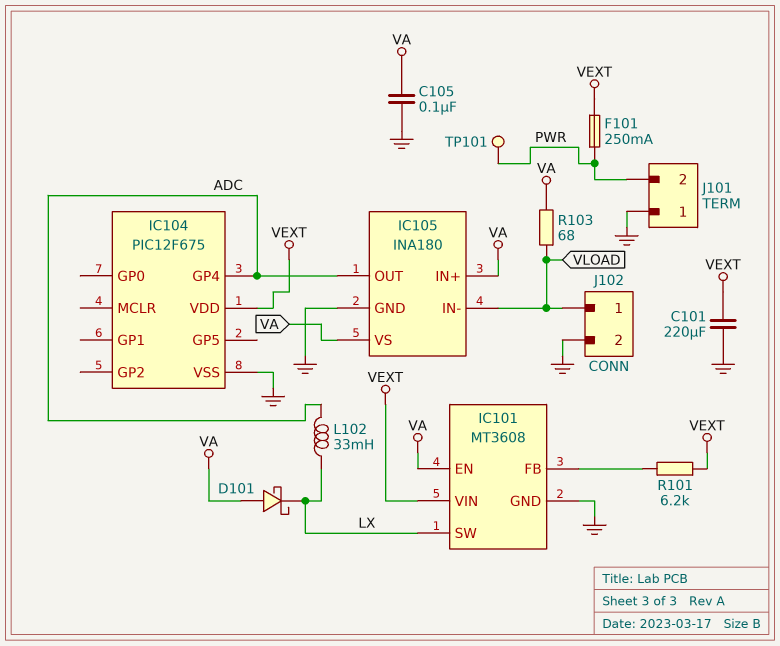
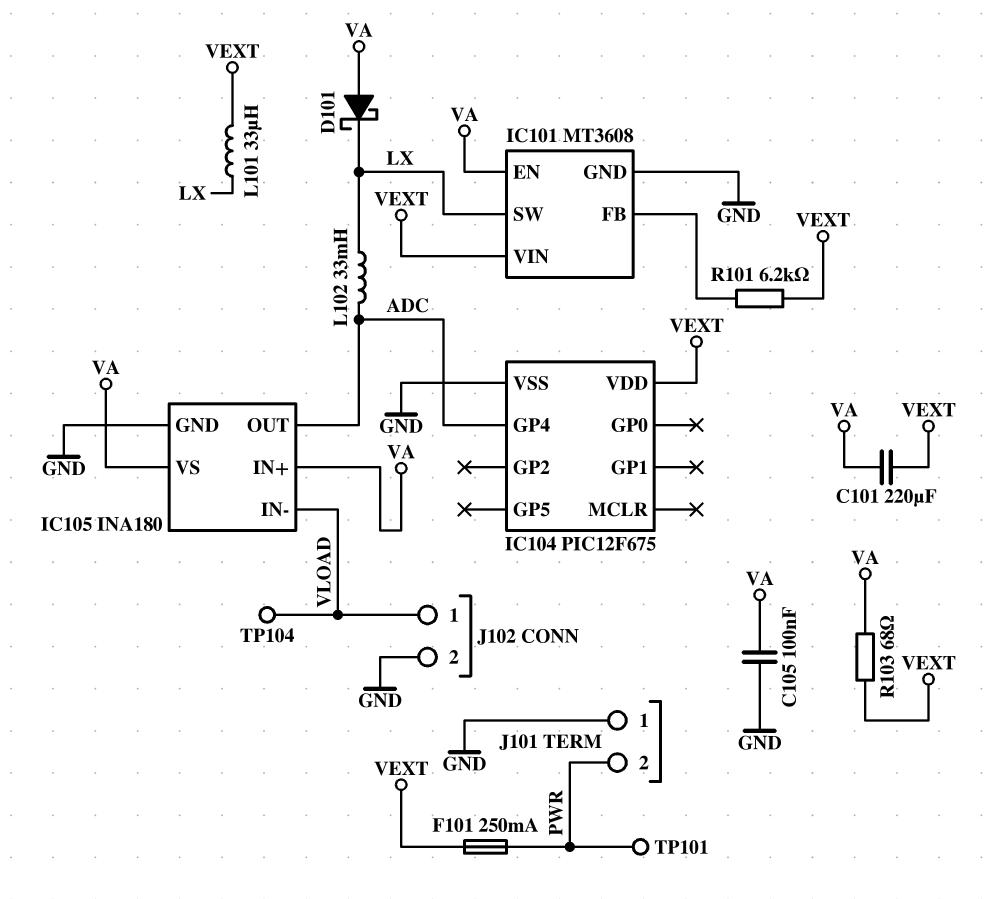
C101: 220uF (GND, VEXT) -> 220uF (VA, VEXT)
L101: none -> 33uH (LX, VEXT)
R103: 68 (VA, VLOAD) -> 68 (VA, VEXT)
TP104: none -> test point (VLOAD)

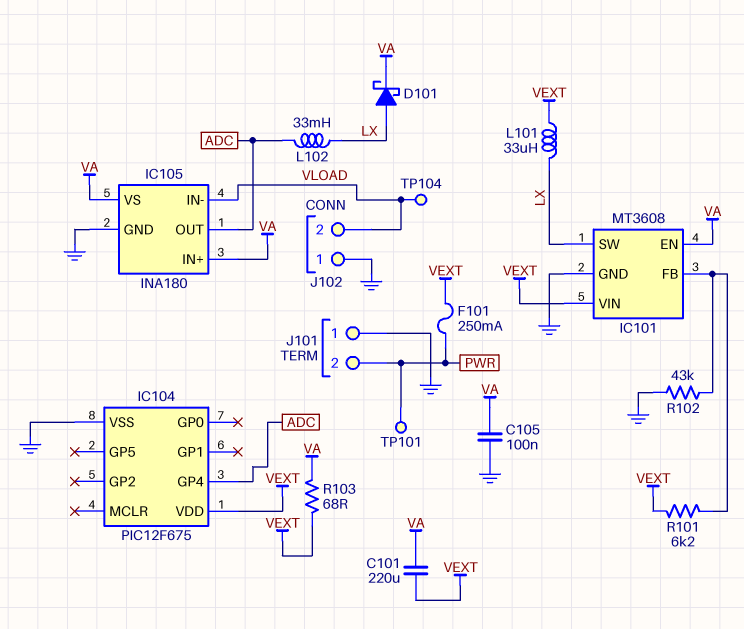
D101: schottky (A VA, K LX) -> schottky (A LX, K VA)
J102 pin 1: VLOAD -> GND
J102 pin 2: GND -> VLOAD
R102: none -> 43k (GND, IC101/FB)

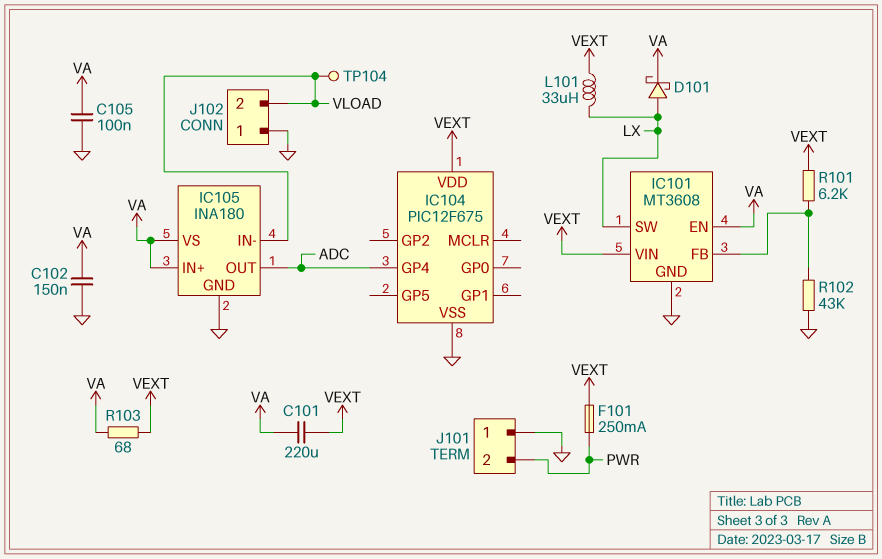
C102: none -> 150nF (GND, VA)
L102: 33mH (ADC, LX) -> none
TP101: test point (PWR) -> none

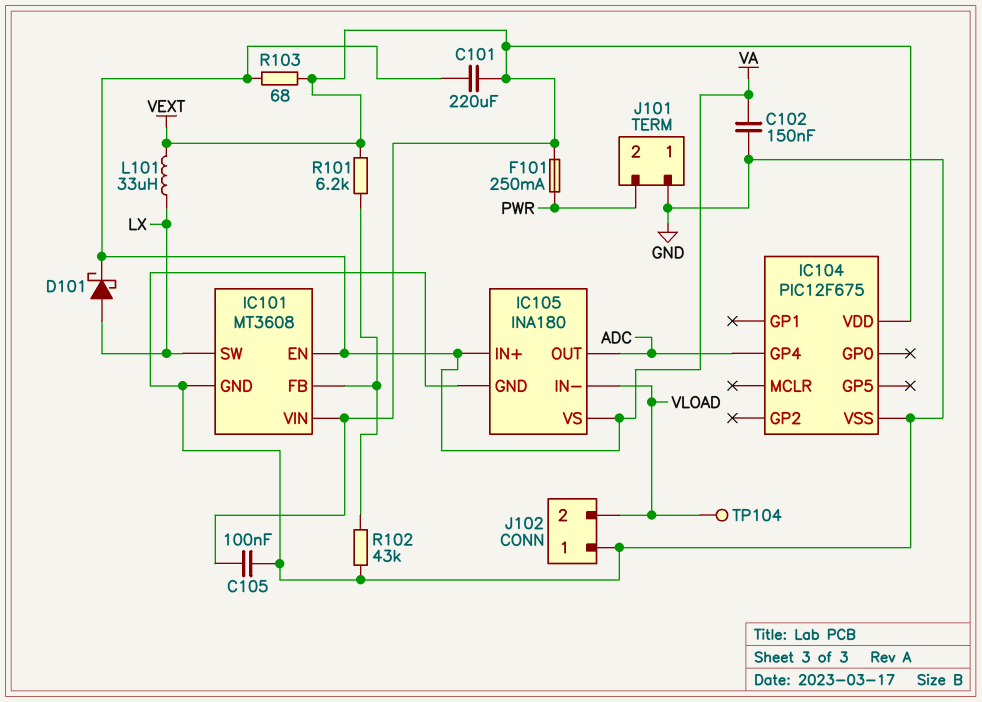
C105: 100nF (GND, VA) -> 100nF (GND, VEXT)

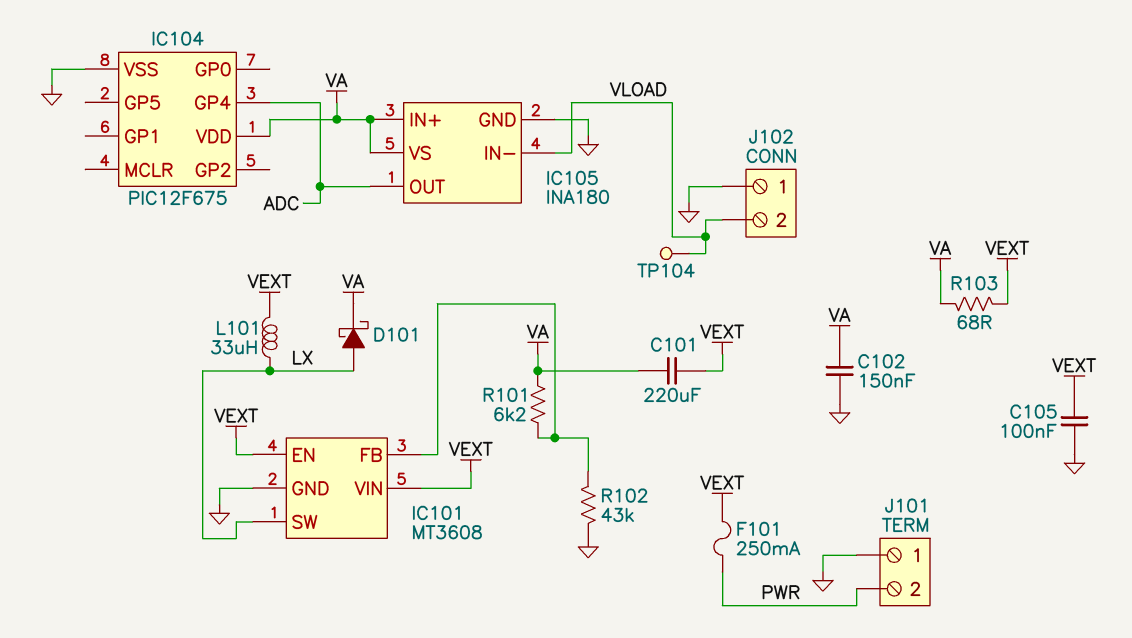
IC101 pin EN: VA -> VEXT
IC104 pin VDD: VEXT -> VA
R101: 6.2k (IC101/FB, VEXT) -> 6.2k (IC101/FB, VA)

